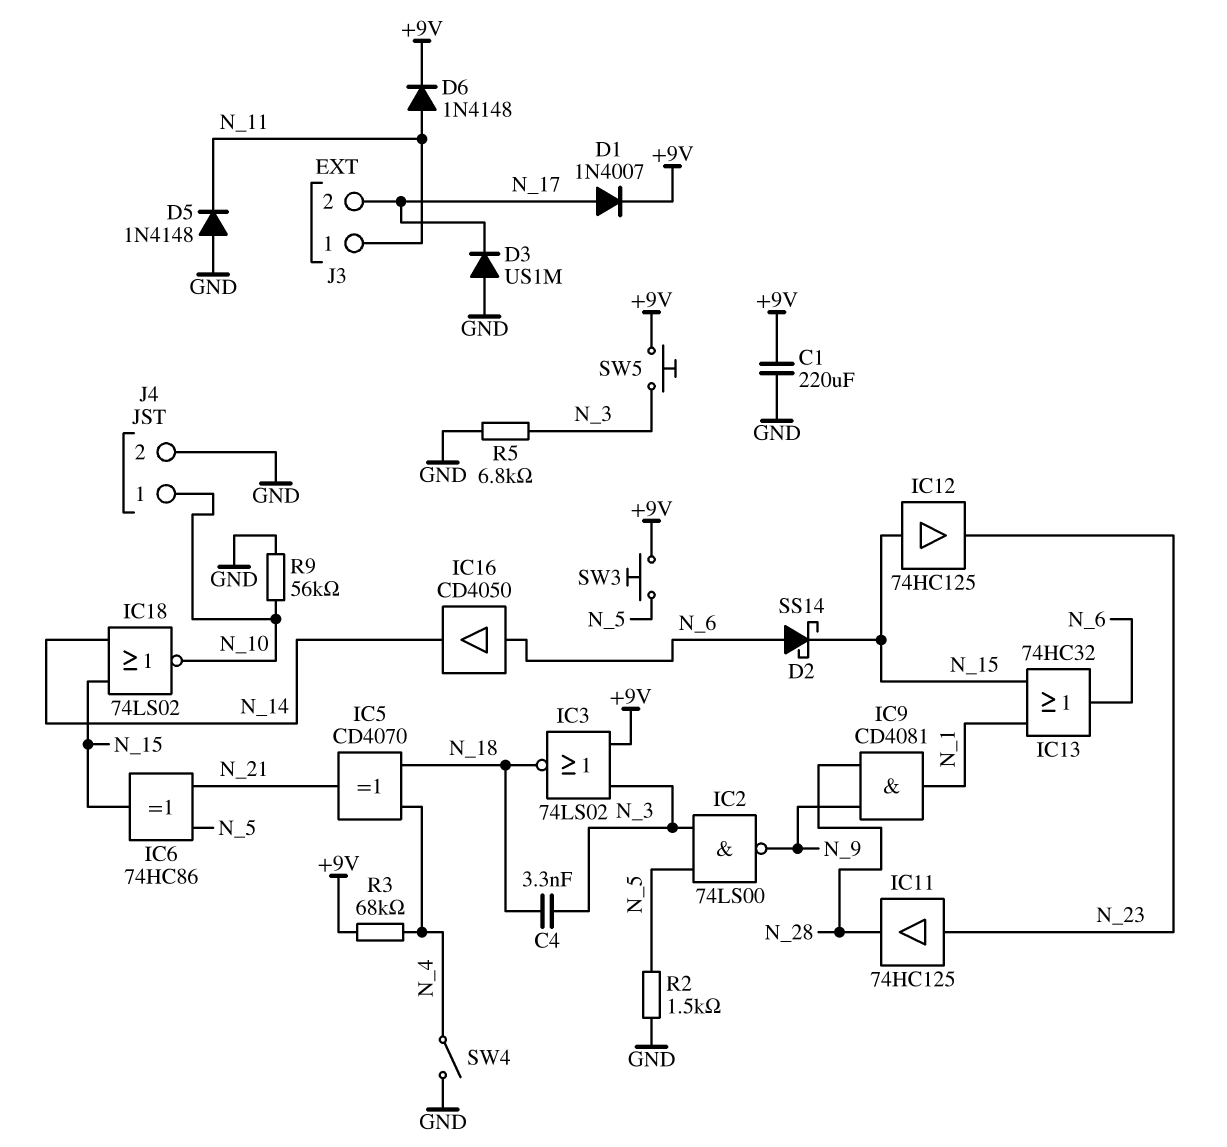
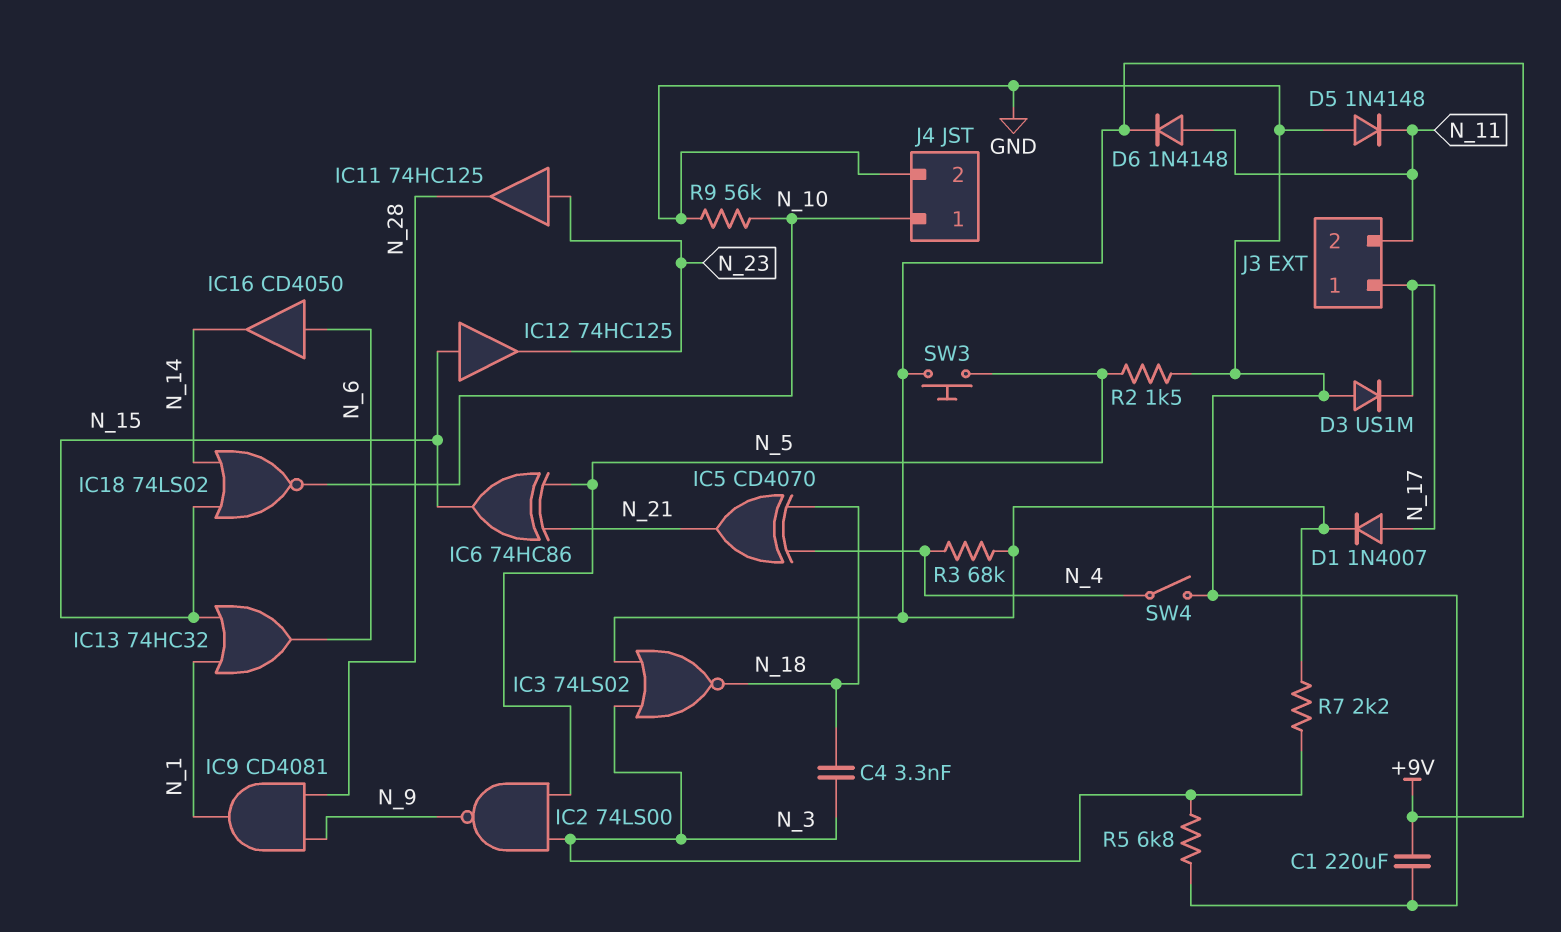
D2: schottky SS14 (A N_6, K N_15) -> none
J3 pin 1: N_11 -> N_17
J3 pin 2: N_17 -> N_11
R7: none -> 2.2k (+9V, N_3)
SW5: button (+9V, N_3) -> none

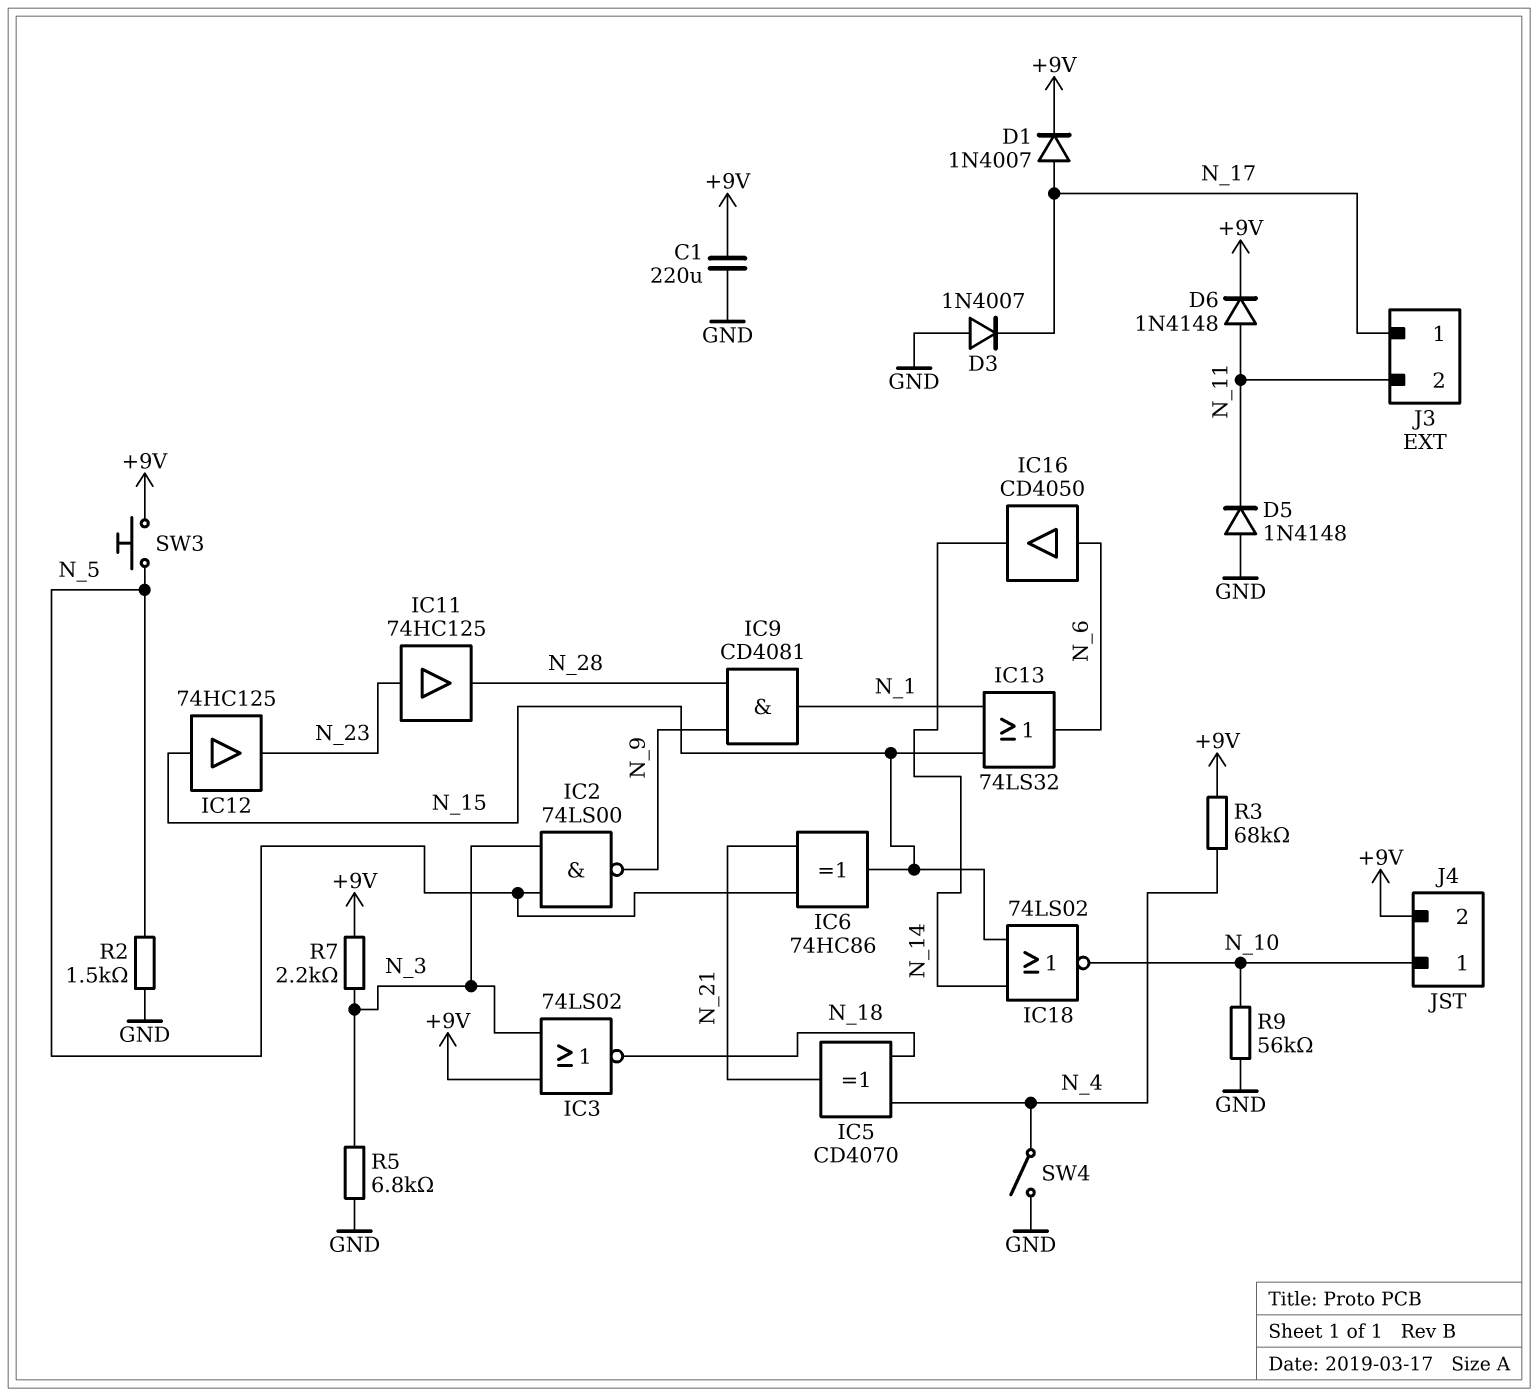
C4: 3.3nF (N_3, N_18) -> none
D3: diode US1M (A GND, K N_17) -> diode 1N4007 (A GND, K N_17)
IC13: OR 74HC32 (in N_1, in N_15, out N_6) -> OR 74LS32 (in N_1, in N_15, out N_6)
J4 pin 2: GND -> +9V

